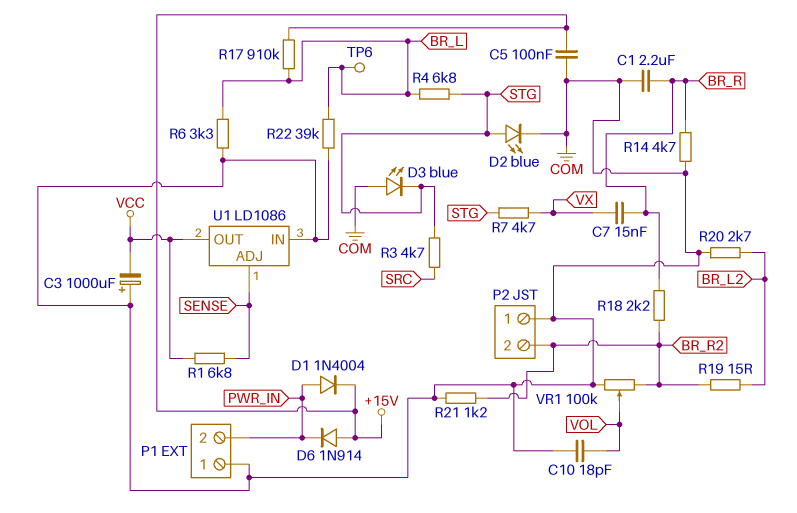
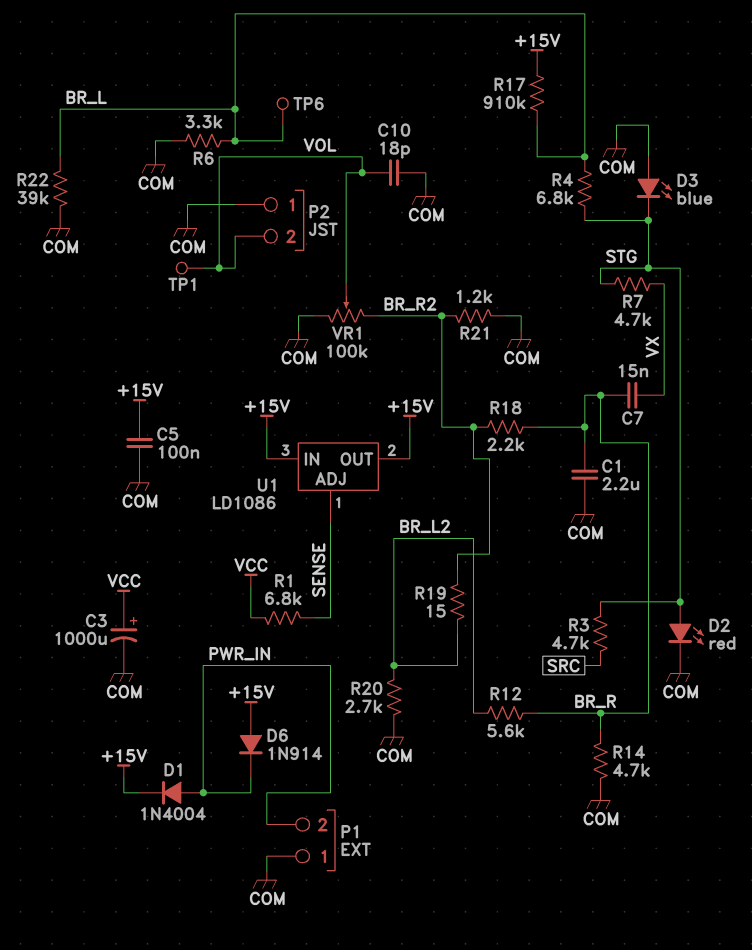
C3: 1000uF (plus COM, minus VCC) -> 1000uF (plus VCC, minus COM)
D2: LED blue (A STG, K COM) -> LED red (A STG, K COM)
P2 pin 2: BR_R2 -> VOL
R12: none -> 5.6k (BR_L2, BR_R)
TP1: none -> test point (VOL)
U1 pin IN: COM -> +15V
U1 pin OUT: VCC -> +15V

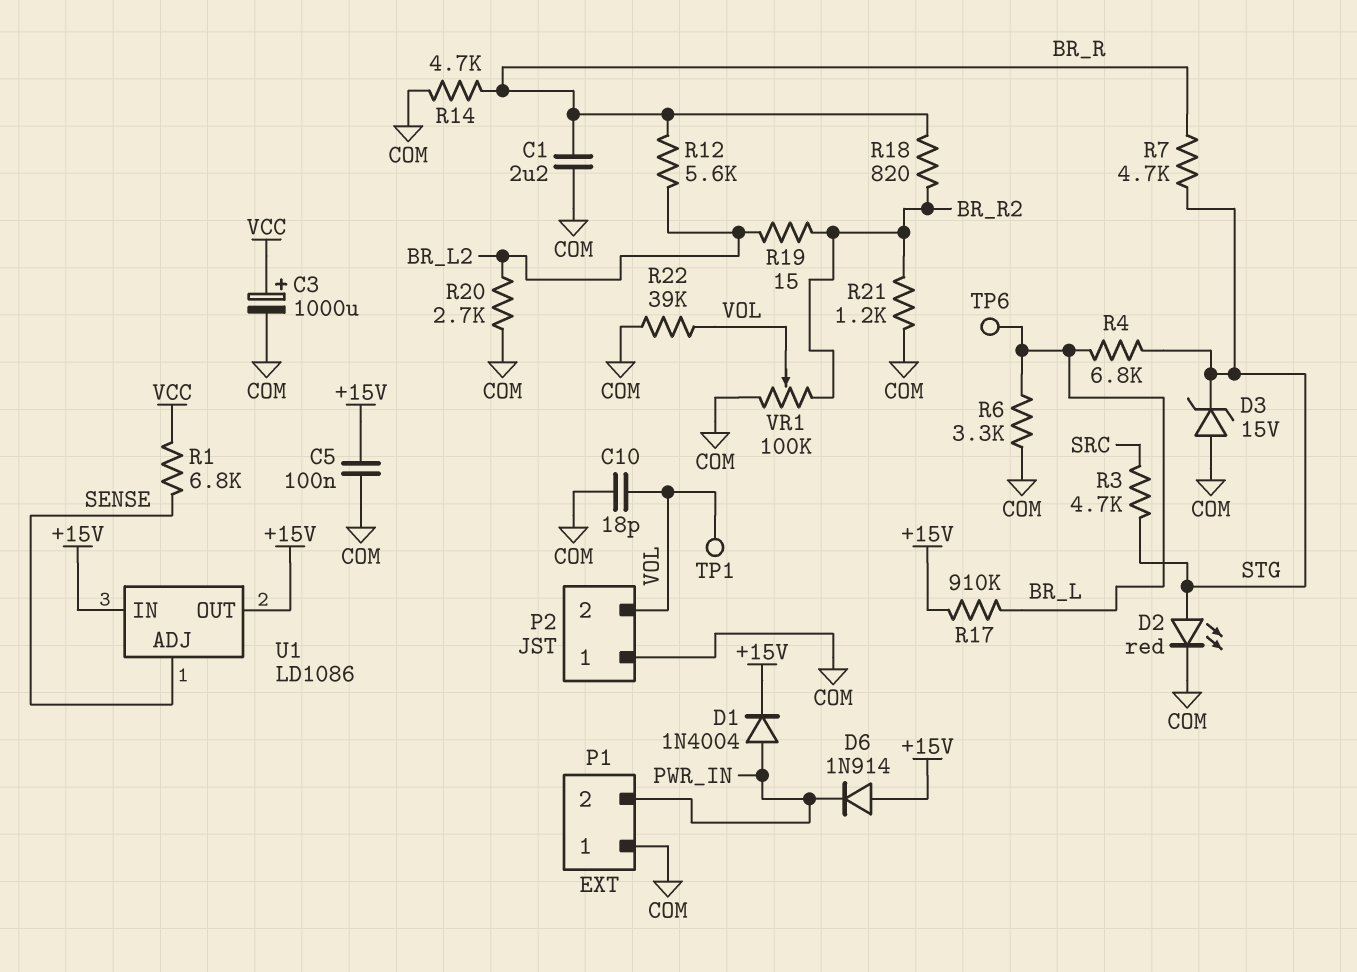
C7: 15nF (BR_R, VX) -> none
D3: LED blue (A COM, K STG) -> zener 15V (A COM, K STG)
R7: 4.7k (STG, VX) -> 4.7k (BR_R, STG)
R18: 2.2k (BR_R, BR_R2) -> 820 (BR_R, BR_R2)
R22: 39k (BR_L, COM) -> 39k (COM, VOL)

